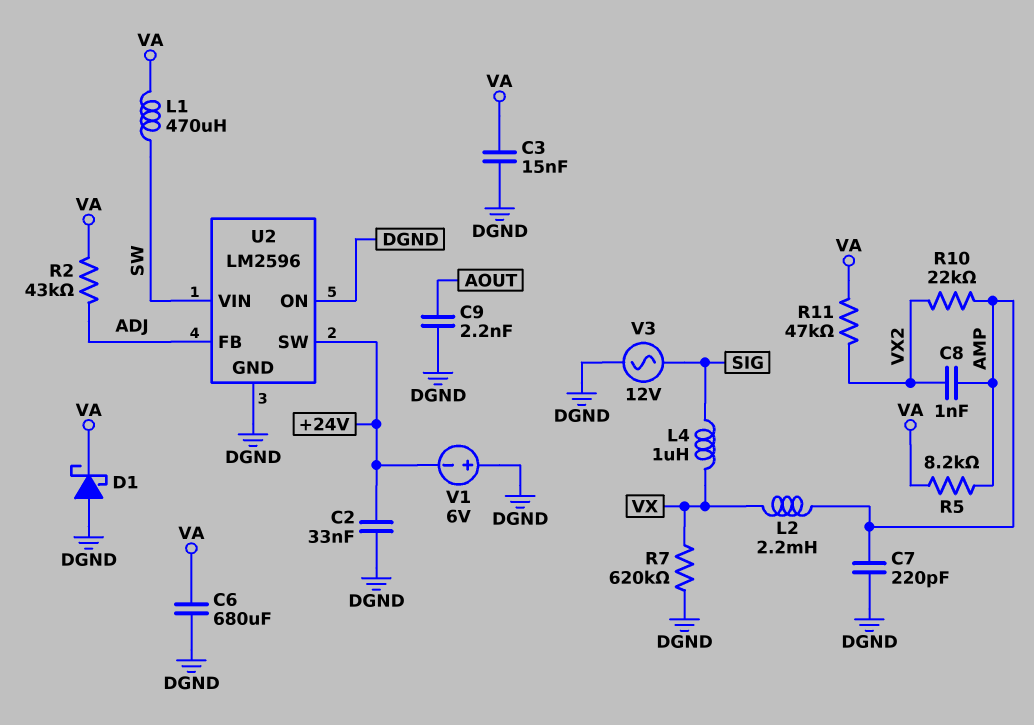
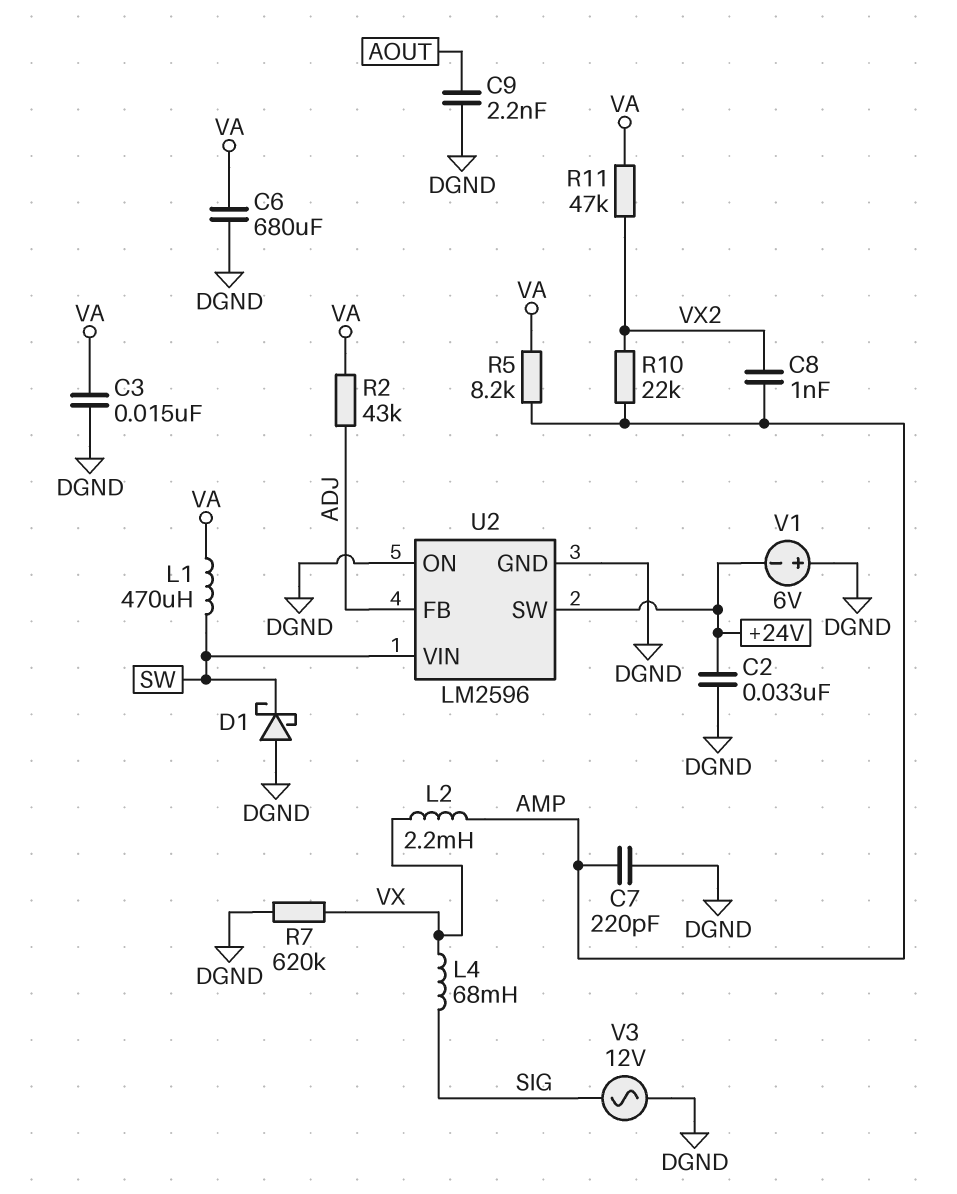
D1: schottky (A DGND, K VA) -> schottky (A DGND, K SW)
L4: 1uH (SIG, VX) -> 68mH (SIG, VX)

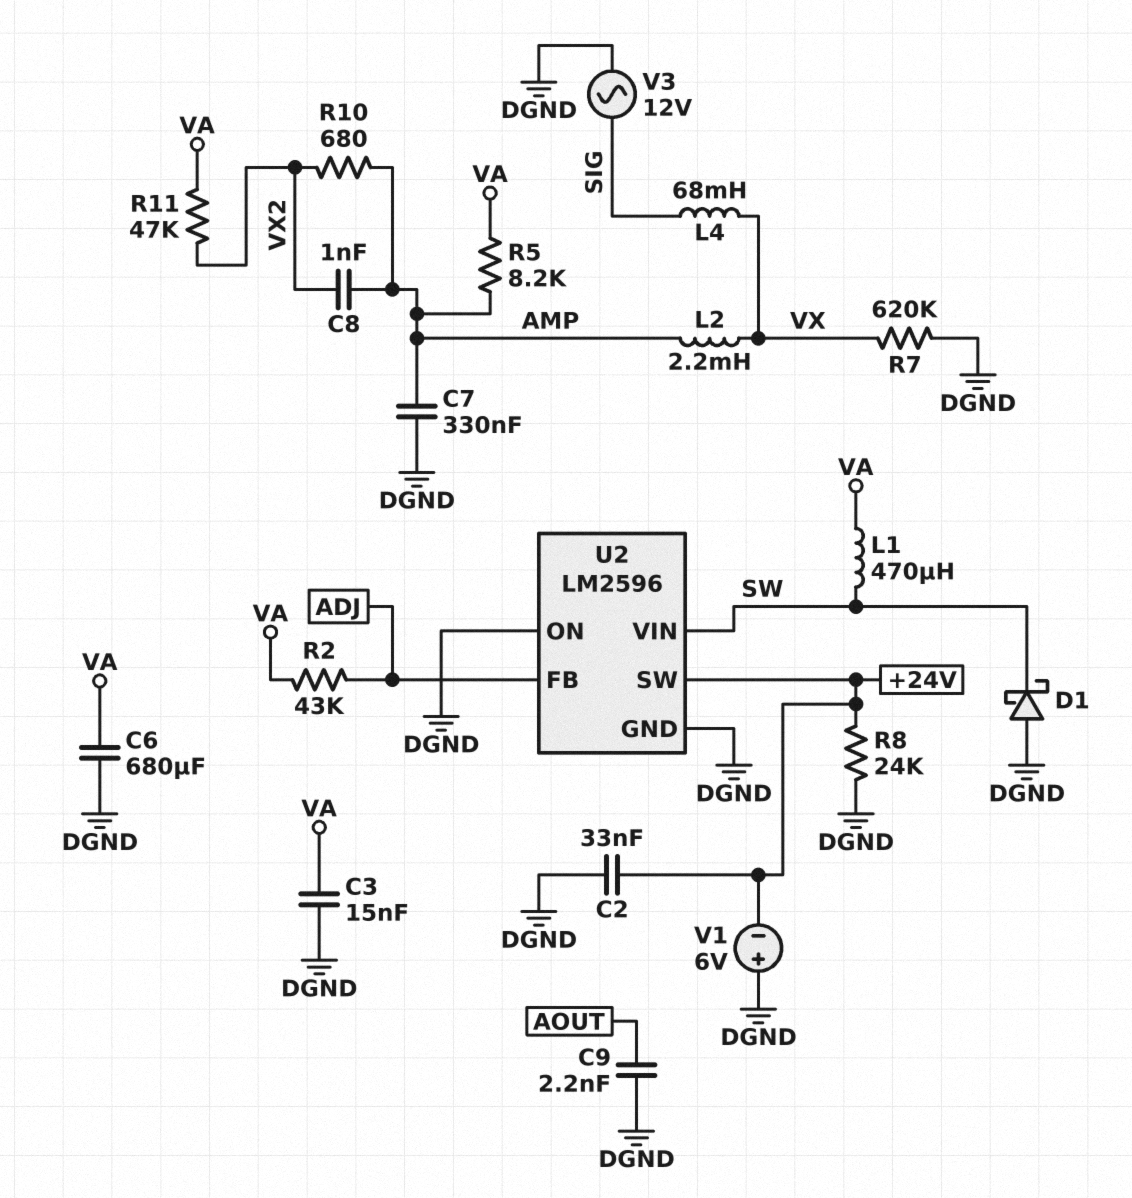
C7: 220pF (AMP, DGND) -> 330nF (AMP, DGND)
R8: none -> 24k (+24V, DGND)
R10: 22k (AMP, VX2) -> 680 (AMP, VX2)

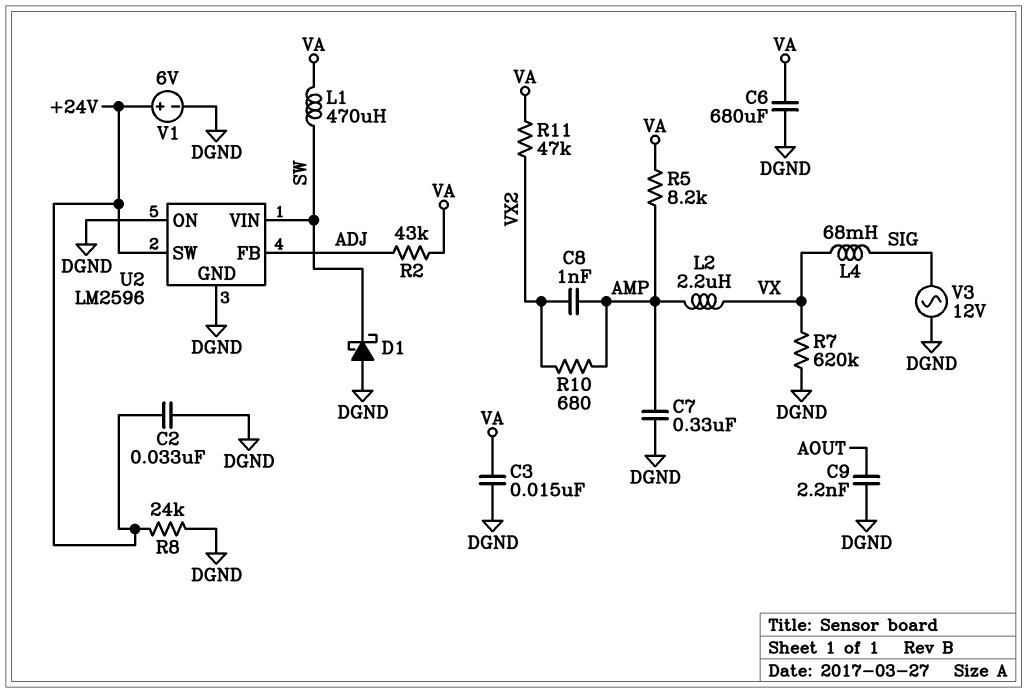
L2: 2.2mH (AMP, VX) -> 2.2uH (AMP, VX)
V1: 6V (plus DGND, minus +24V) -> 6V (plus +24V, minus DGND)

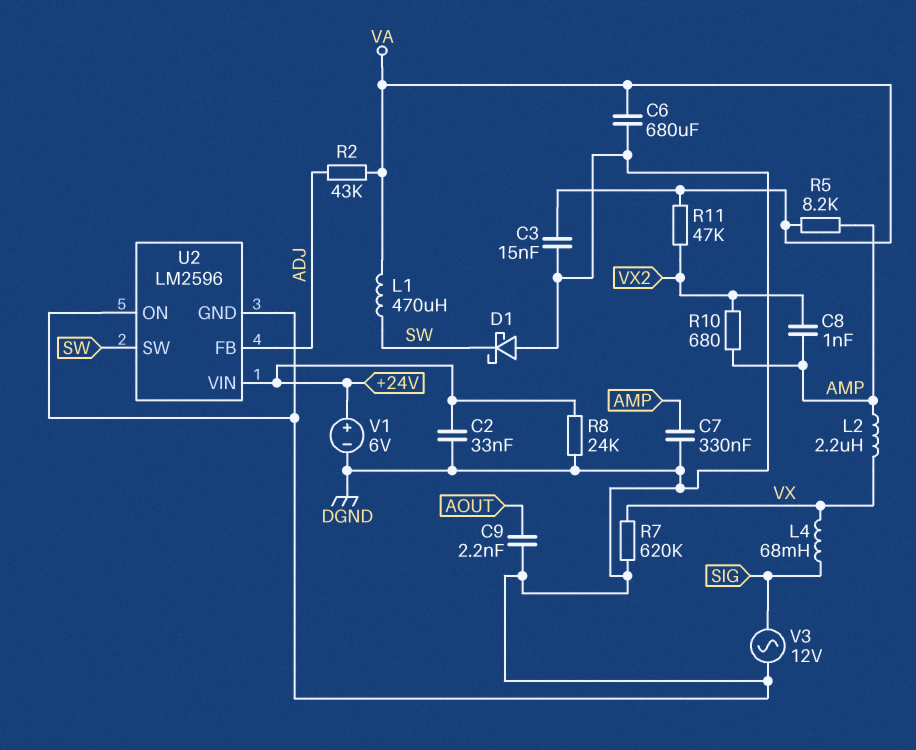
U2 pin SW: +24V -> SW
U2 pin VIN: SW -> +24V

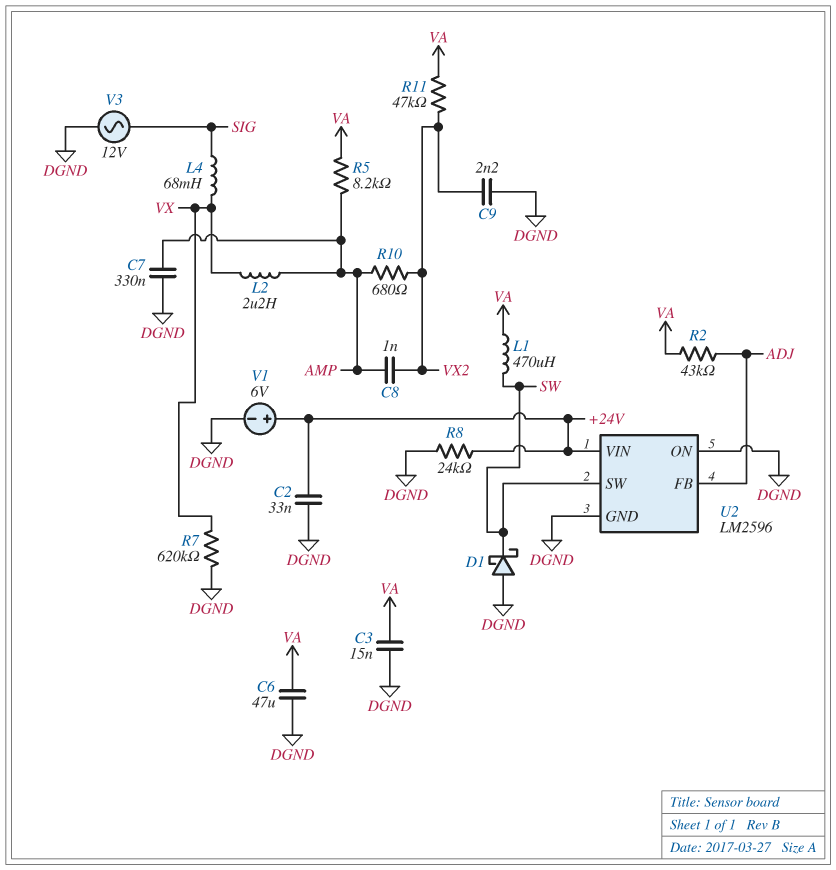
C6: 680uF (DGND, VA) -> 47uF (DGND, VA)
C9: 2.2nF (AOUT, DGND) -> 2.2nF (DGND, VX2)

